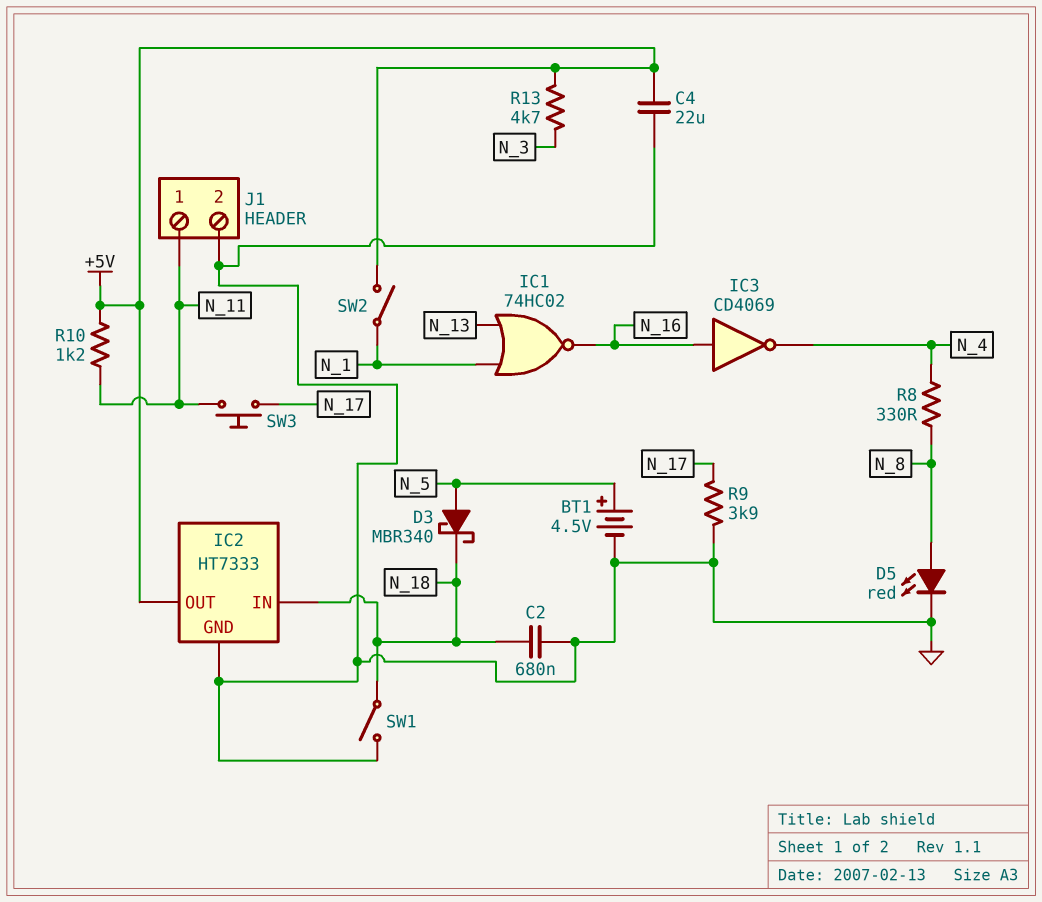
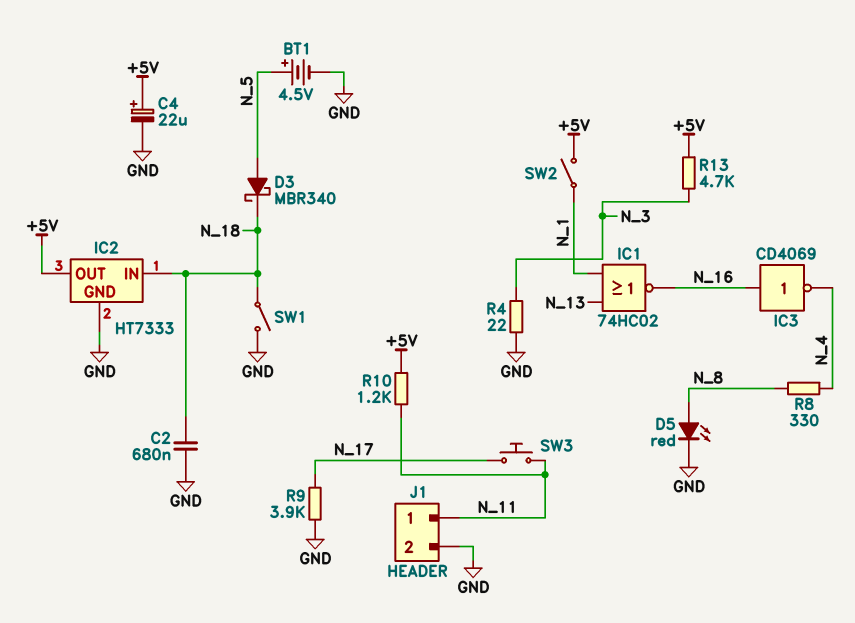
C4: 22uF (+5V, GND) -> 22uF (plus +5V, minus GND)
R4: none -> 22 (GND, N_3)

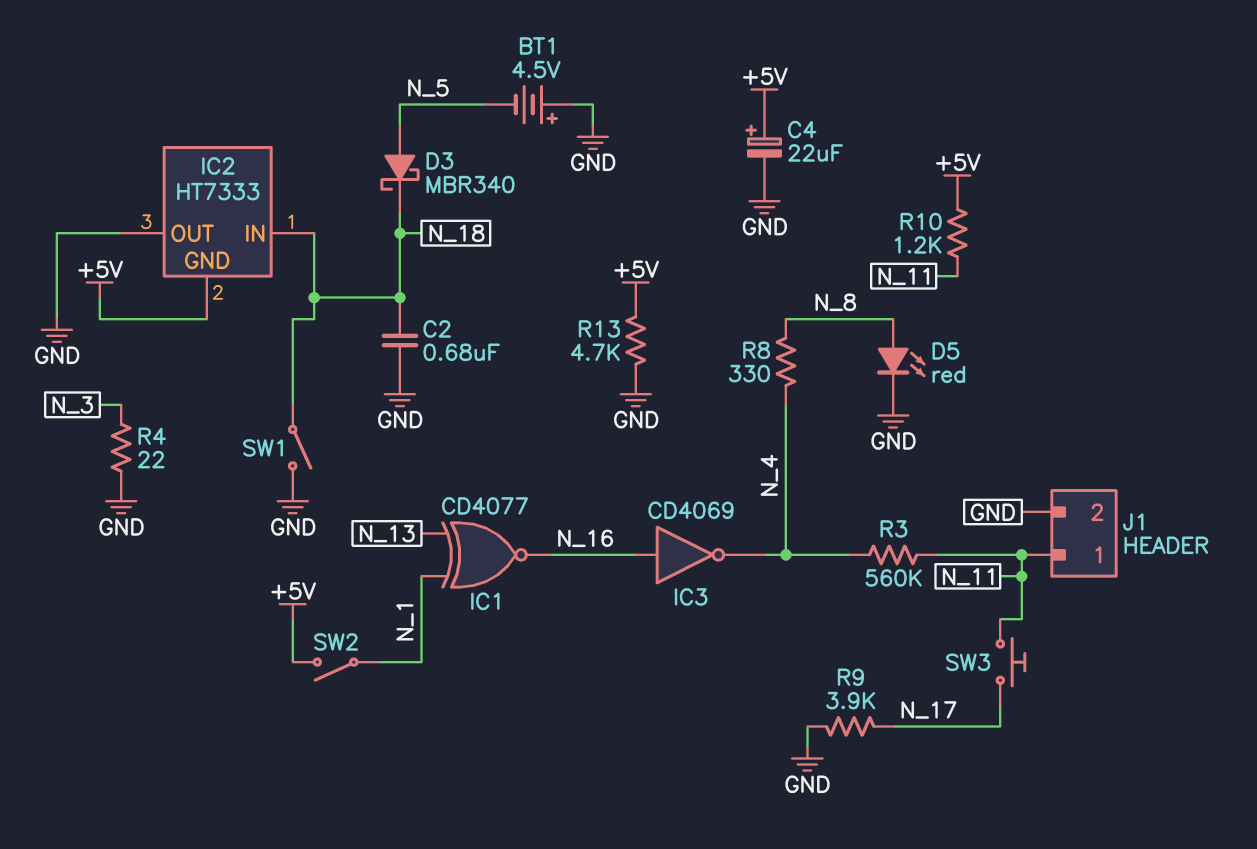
BT1: 4.5V (plus N_5, minus GND) -> 4.5V (plus GND, minus N_5)
IC1: NOR 74HC02 (in N_1, in N_13, out N_16) -> XNOR CD4077 (in N_1, in N_13, out N_16)
IC2 pin GND: GND -> +5V
IC2 pin OUT: +5V -> GND
R3: none -> 560k (N_4, N_11)
R13: 4.7k (+5V, N_3) -> 4.7k (+5V, GND)

